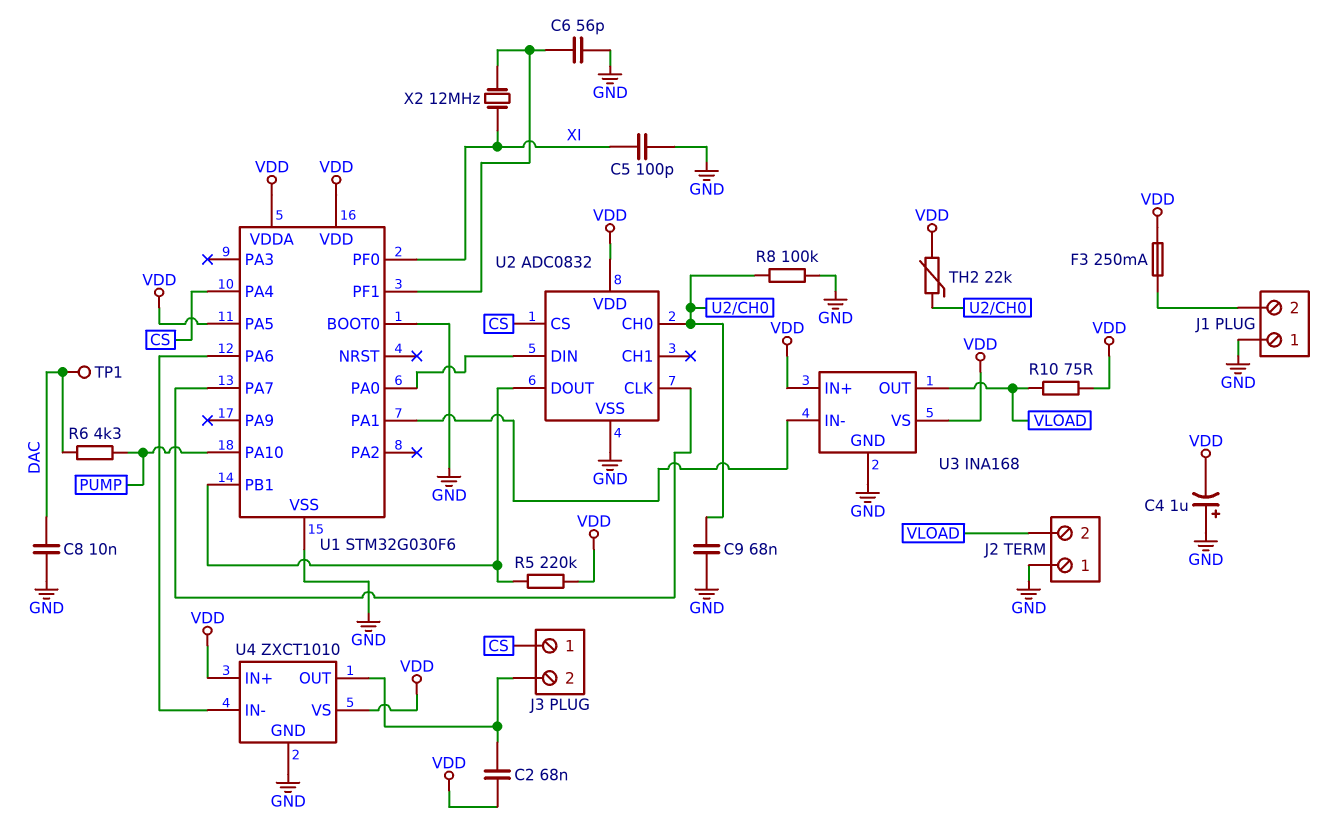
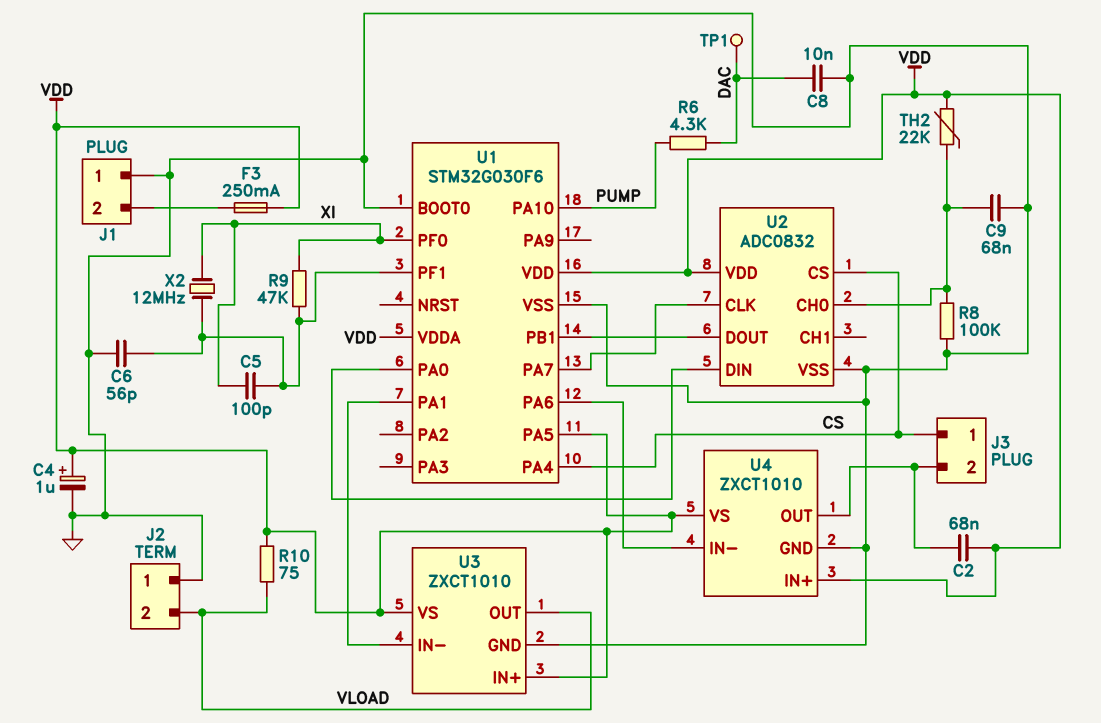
C4: 1uF (plus GND, minus VDD) -> 1uF (plus VDD, minus GND)
C5: 100pF (GND, XI) -> 100pF (U1/PF1, XI)
R5: 220k (U1/PB1, VDD) -> none
R9: none -> 47k (U1/PF1, XI)
U3: INA168 -> ZXCT1010

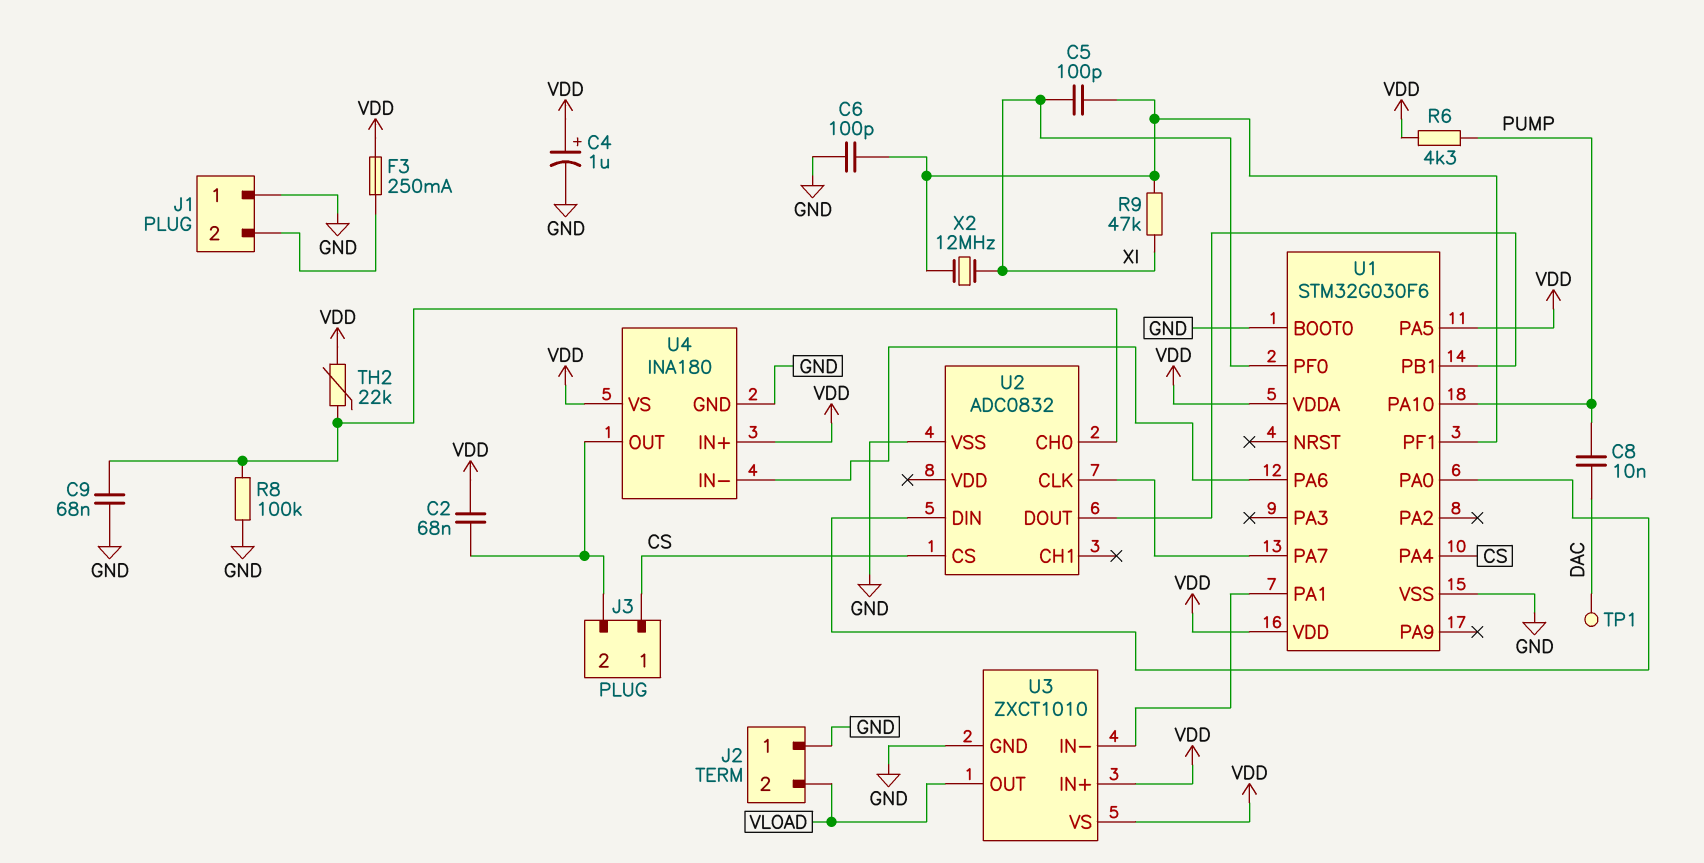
C6: 56pF (GND, U1/PF1) -> 100pF (GND, U1/PF1)
C8: 10nF (DAC, GND) -> 10nF (DAC, PUMP)
R6: 4.3k (DAC, PUMP) -> 4.3k (PUMP, VDD)
R10: 75 (VDD, VLOAD) -> none
U2 pin VDD: VDD -> none
U4: ZXCT1010 -> INA180

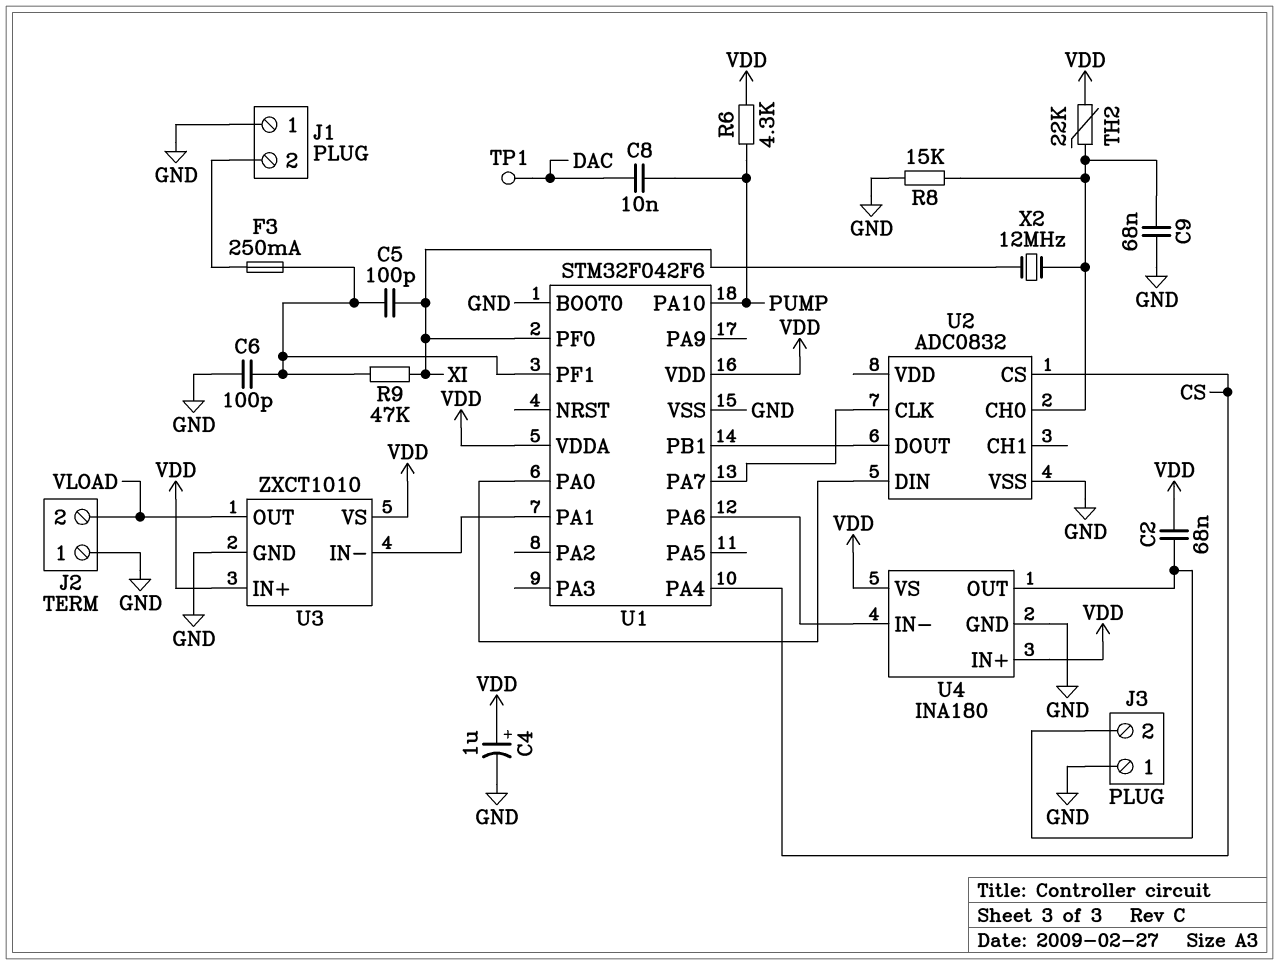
F3: 250mA (J1/2, VDD) -> 250mA (J1/2, U1/PF1)
J3 pin 1: CS -> GND
R8: 100k (GND, U2/CH0) -> 15k (GND, U2/CH0)
U1: STM32G030F6 -> STM32F042F6
U1 pin PA5: VDD -> none
X2: 12MHz (U1/PF1, XI) -> 12MHz (U2/CH0, XI)

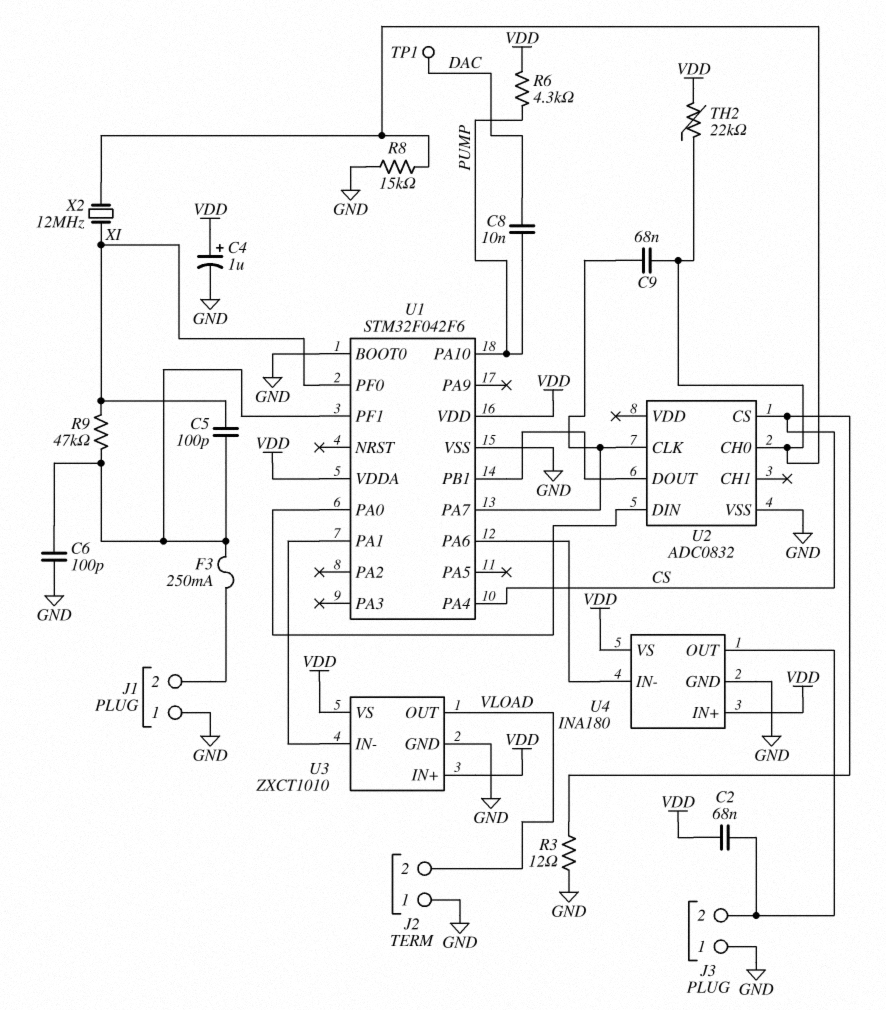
C9: 68nF (GND, U2/CH0) -> 68nF (U1/PA7, U2/CH0)
R3: none -> 12 (CS, GND)

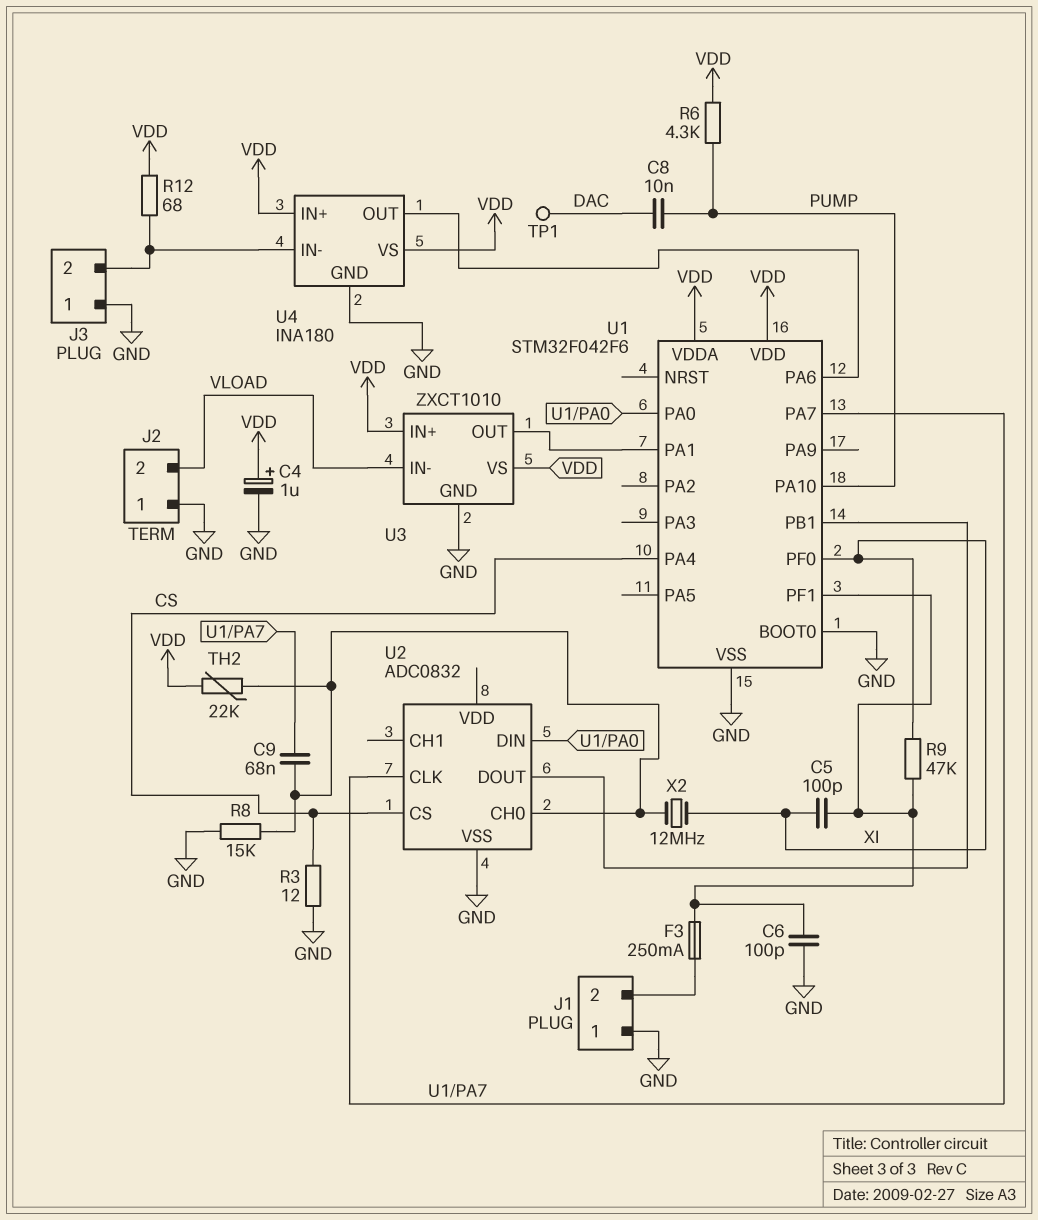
C2: 68nF (J3/2, VDD) -> none
R12: none -> 68 (J3/2, VDD)
U3 pin IN-: U1/PA1 -> VLOAD
U3 pin OUT: VLOAD -> U1/PA1
U4 pin IN-: U1/PA6 -> J3/2
U4 pin OUT: J3/2 -> U1/PA6

